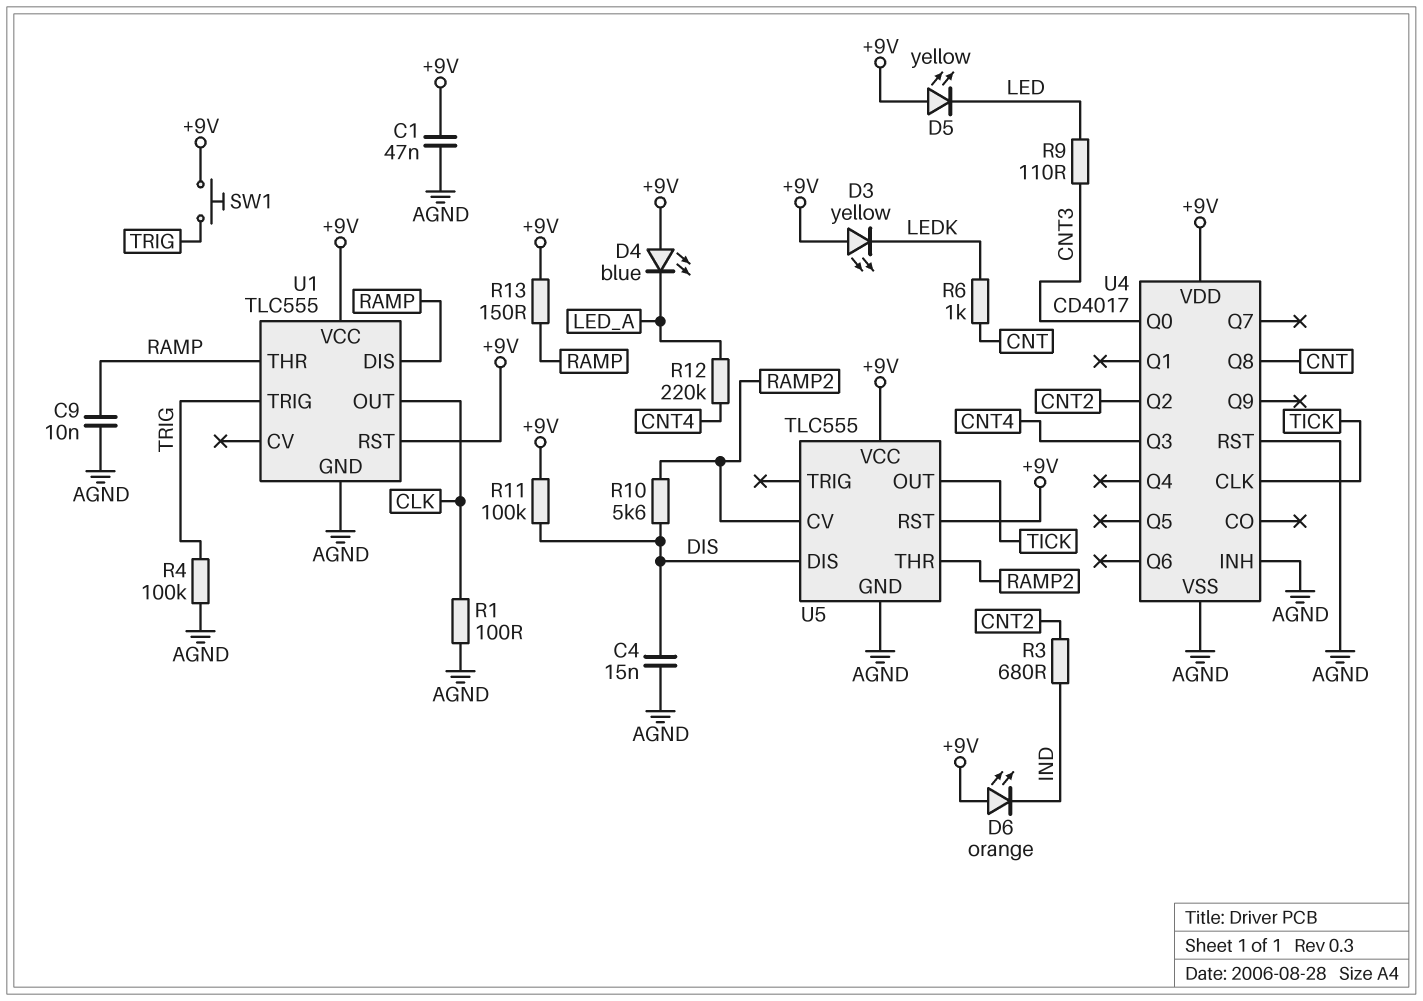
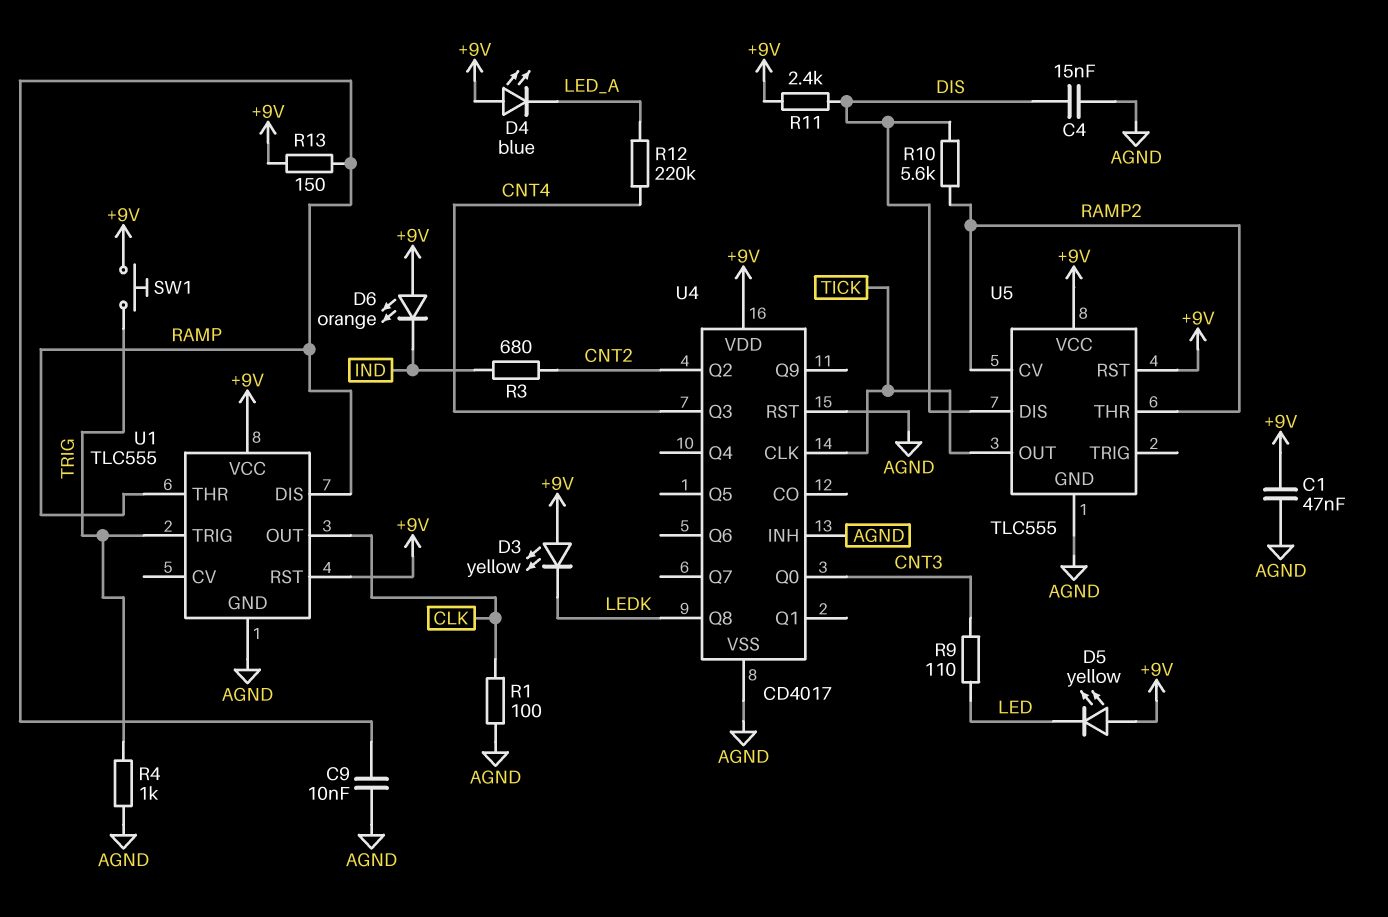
R4: 100k (AGND, TRIG) -> 1k (AGND, TRIG)
R6: 1k (CNT, LEDK) -> none
R11: 100k (+9V, DIS) -> 2.4k (+9V, DIS)
U4 pin Q8: CNT -> LEDK

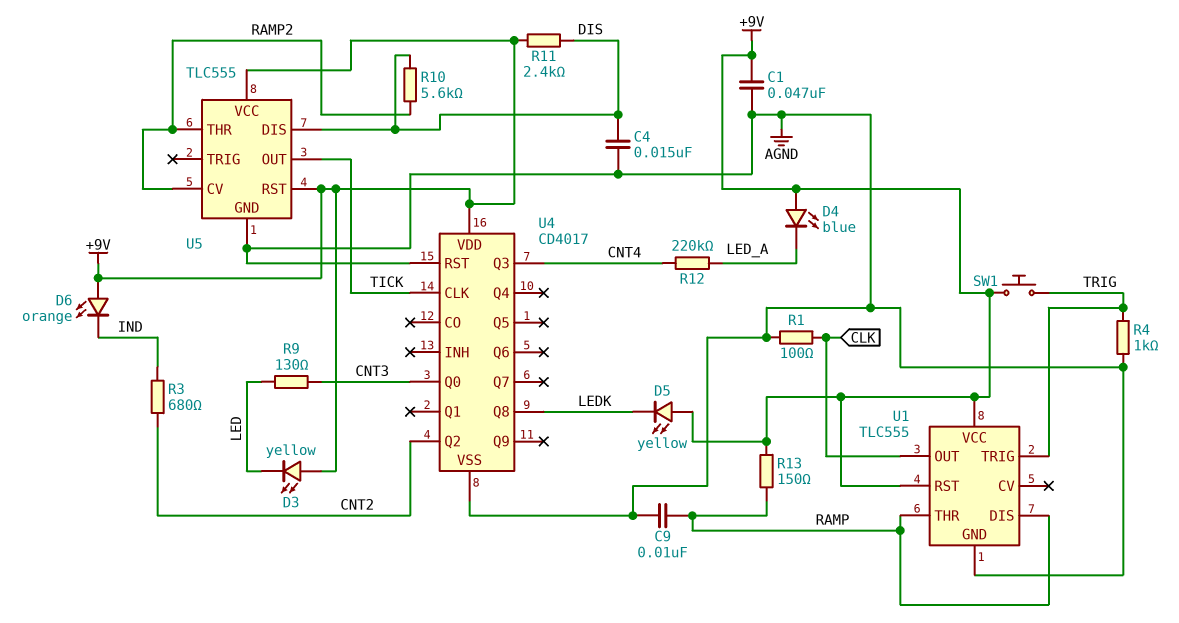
D3: LED yellow (A +9V, K LEDK) -> LED yellow (A +9V, K LED)
D5: LED yellow (A +9V, K LED) -> LED yellow (A +9V, K LEDK)
R9: 110 (CNT3, LED) -> 130 (CNT3, LED)
U4 pin INH: AGND -> none

